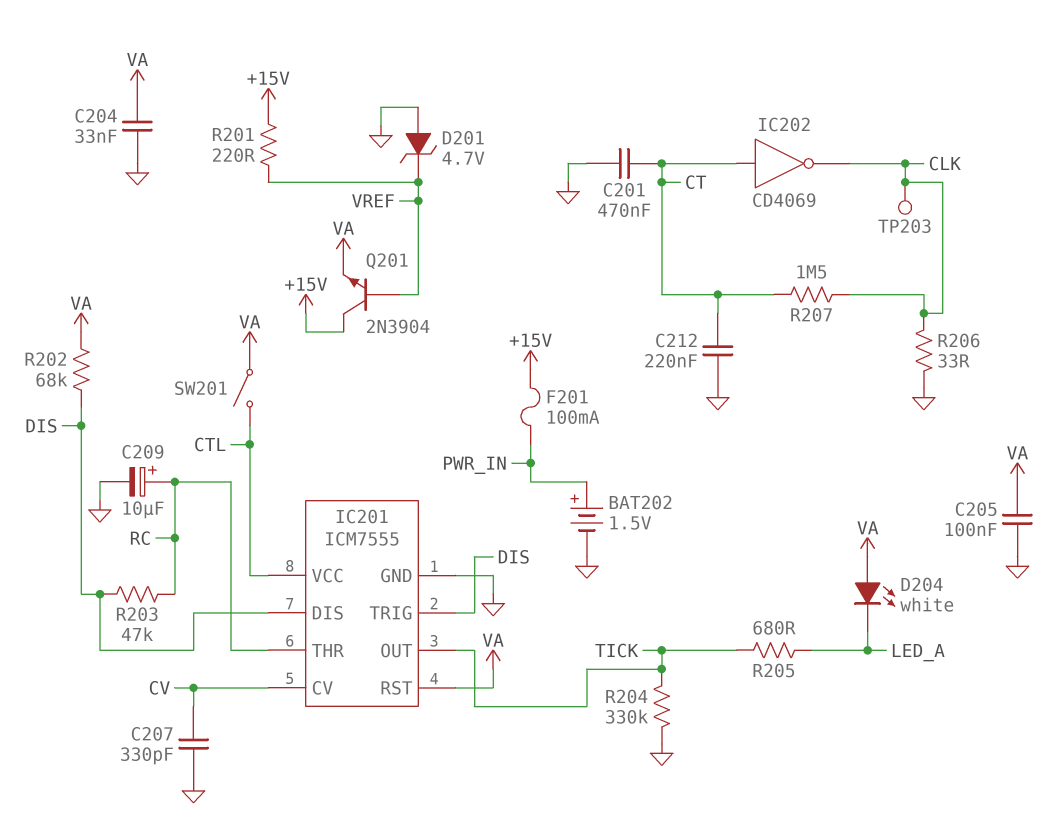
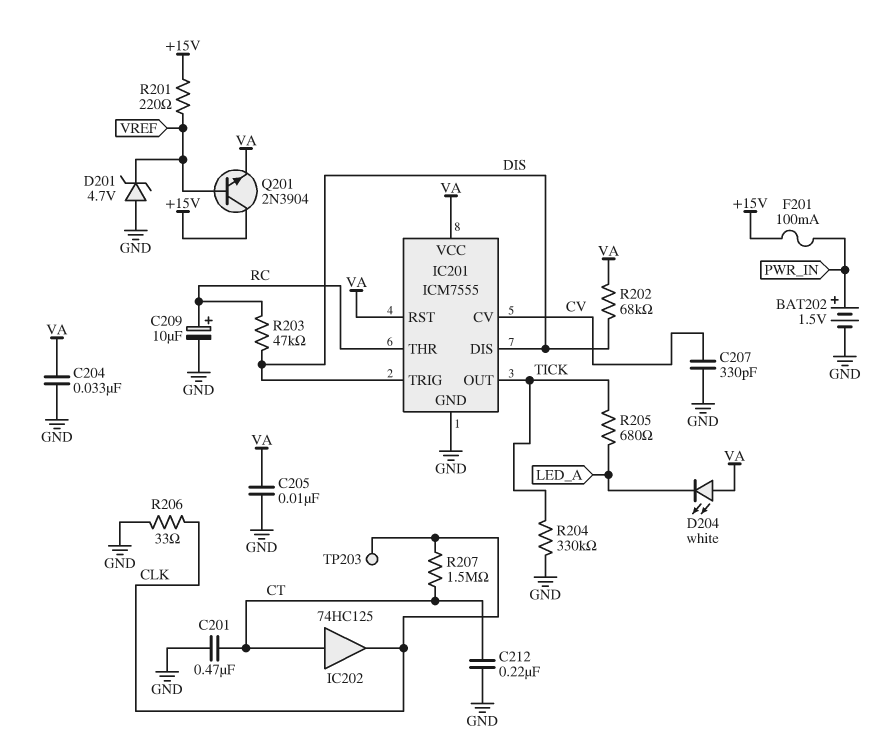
C205: 100nF (GND, VA) -> 10nF (GND, VA)
IC201 pin VCC: CTL -> VA
IC202: NOT CD4069 (in CT, out CLK) -> buffer 74HC125 (in CT, out CLK)
SW201: switch (CTL, VA) -> none

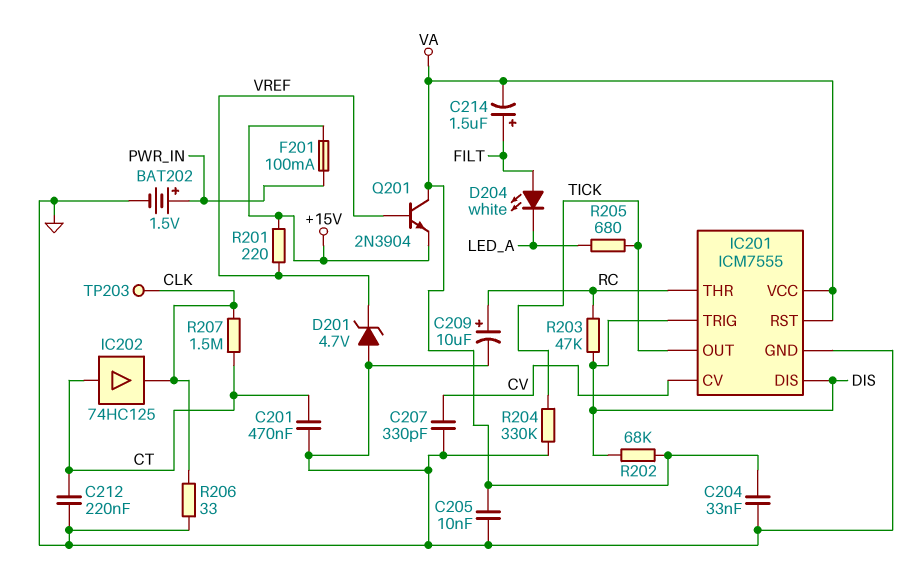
C214: none -> 1.5uF (plus FILT, minus VA)
D204: LED white (A VA, K LED_A) -> LED white (A FILT, K LED_A)
Q201: NPN 2N3904 (B VREF, C +15V, E VA) -> NPN 2N3904 (B VREF, C VA, E +15V)

